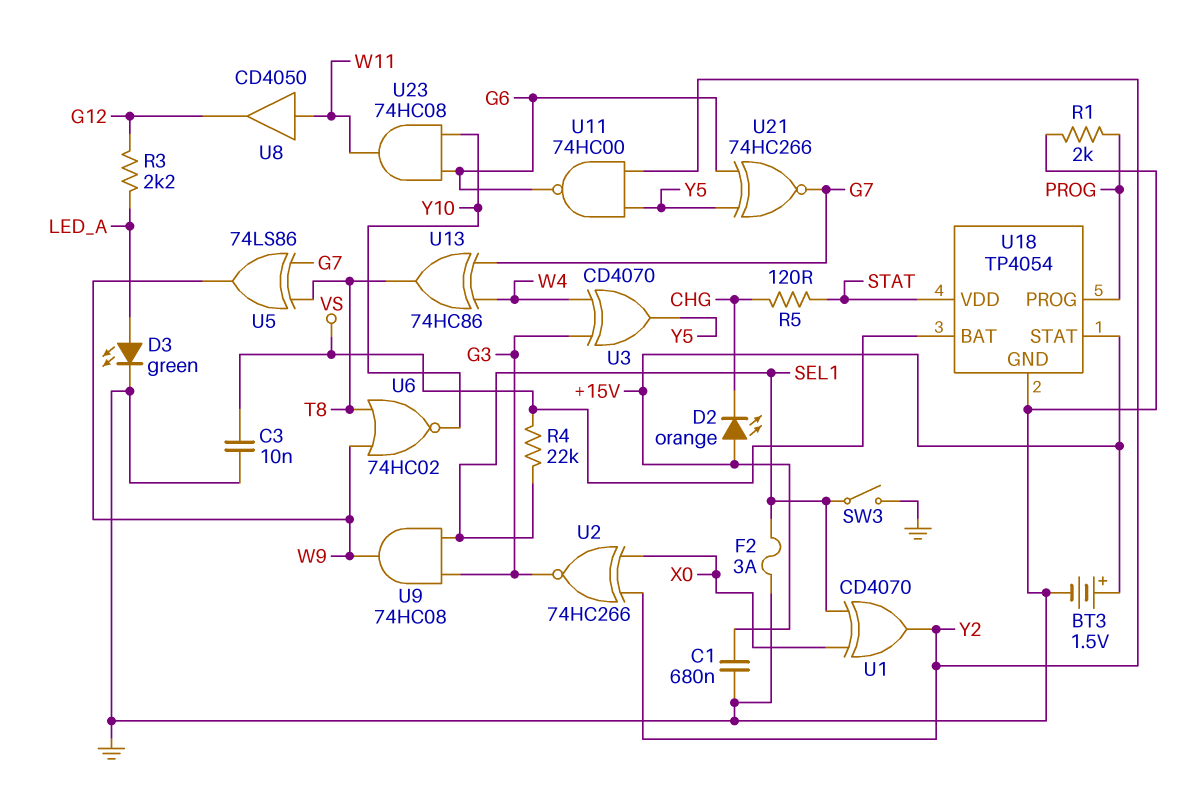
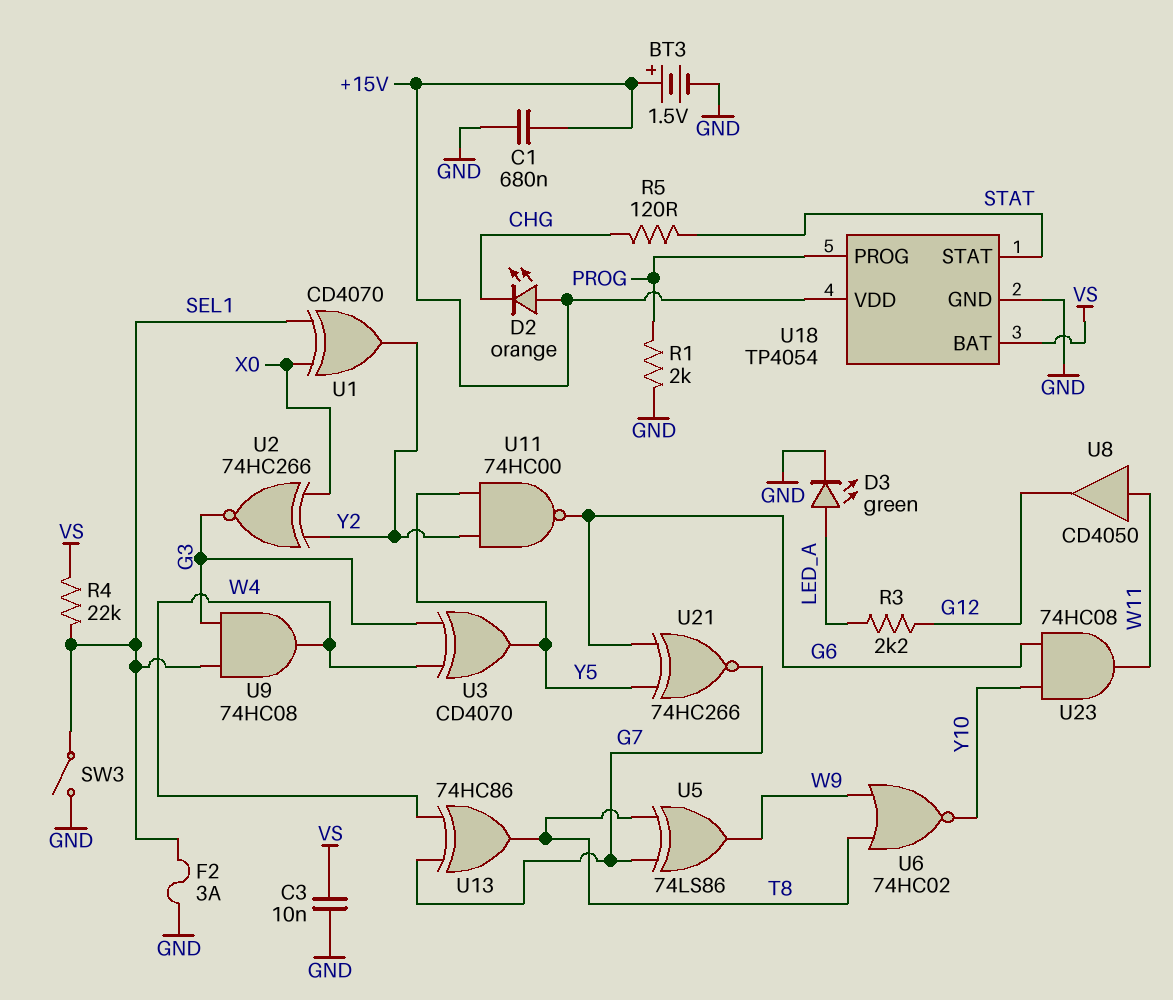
U9: AND 74HC08 (in G3, in SEL1, out W9) -> AND 74HC08 (in G3, in SEL1, out W4)
U18 pin STAT: +15V -> STAT
U18 pin VDD: STAT -> +15V

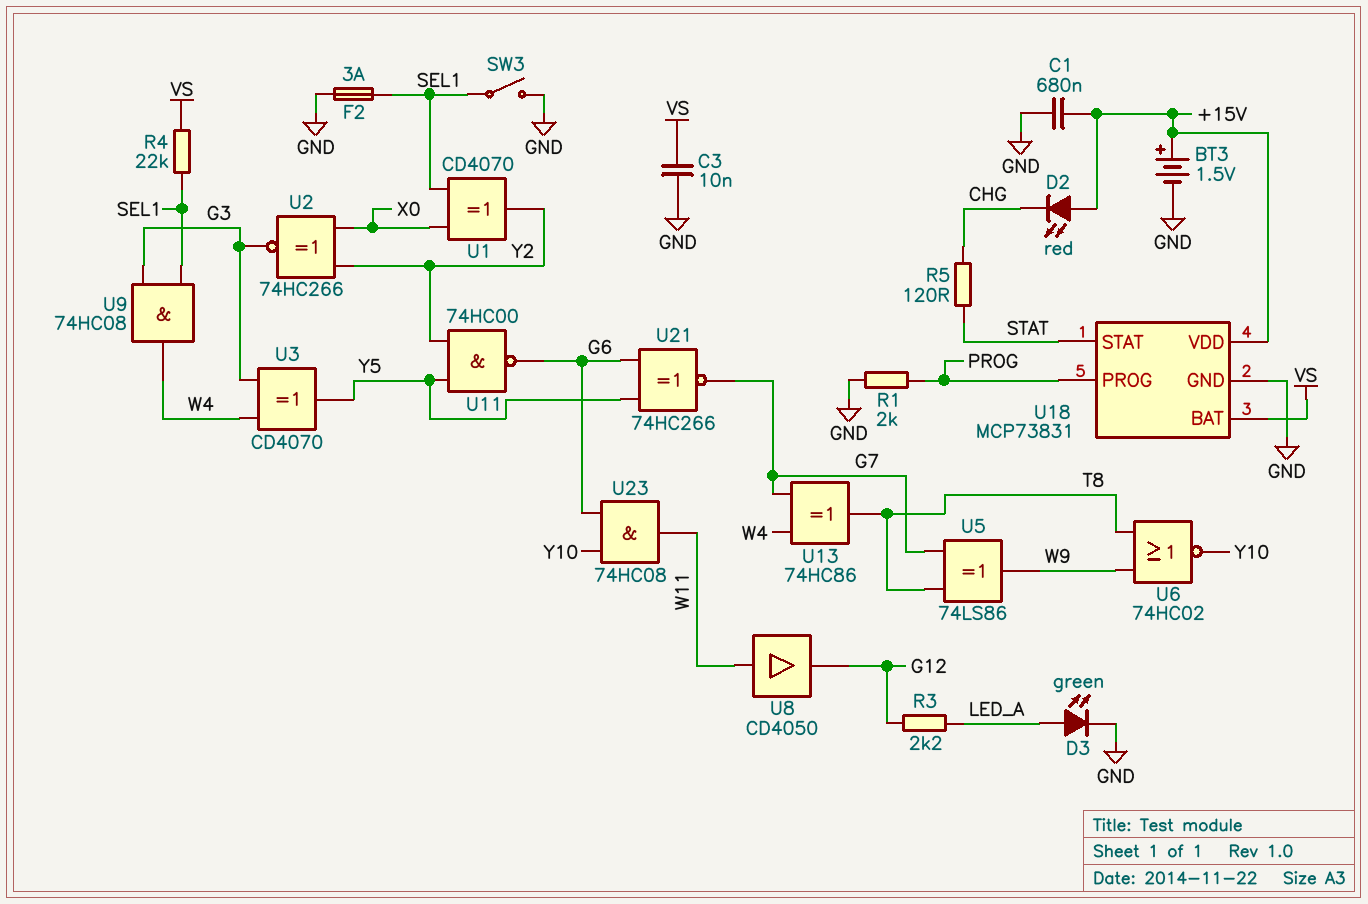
D2: LED orange (A +15V, K CHG) -> LED red (A +15V, K CHG)
U18: TP4054 -> MCP73831

